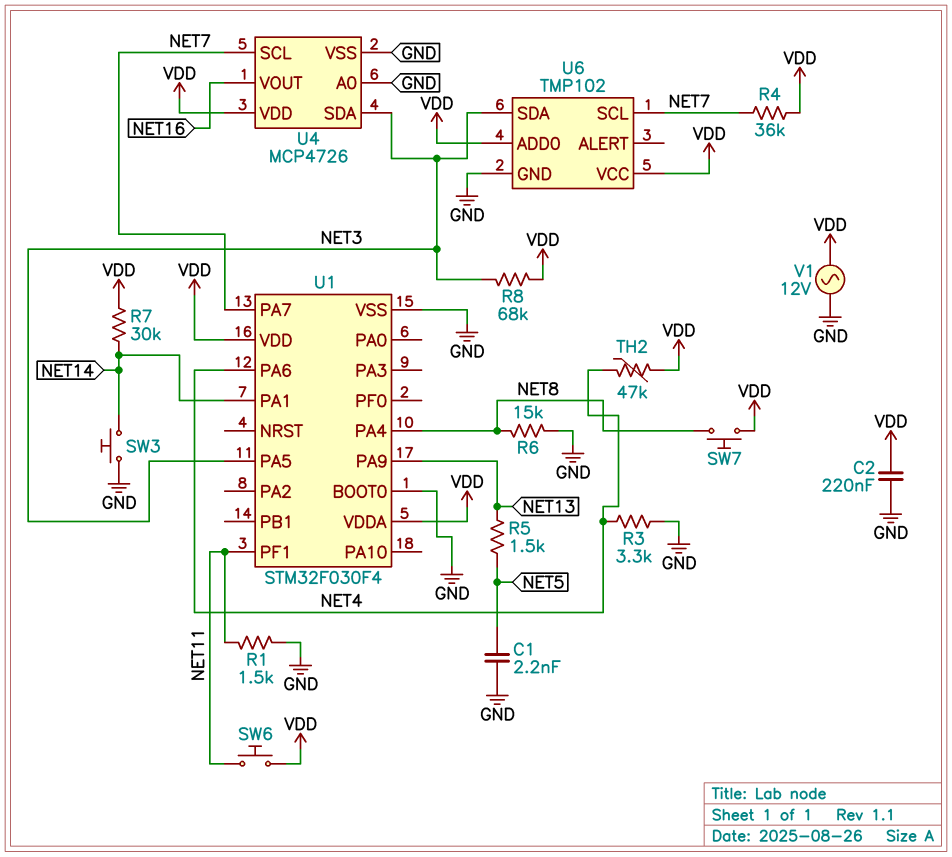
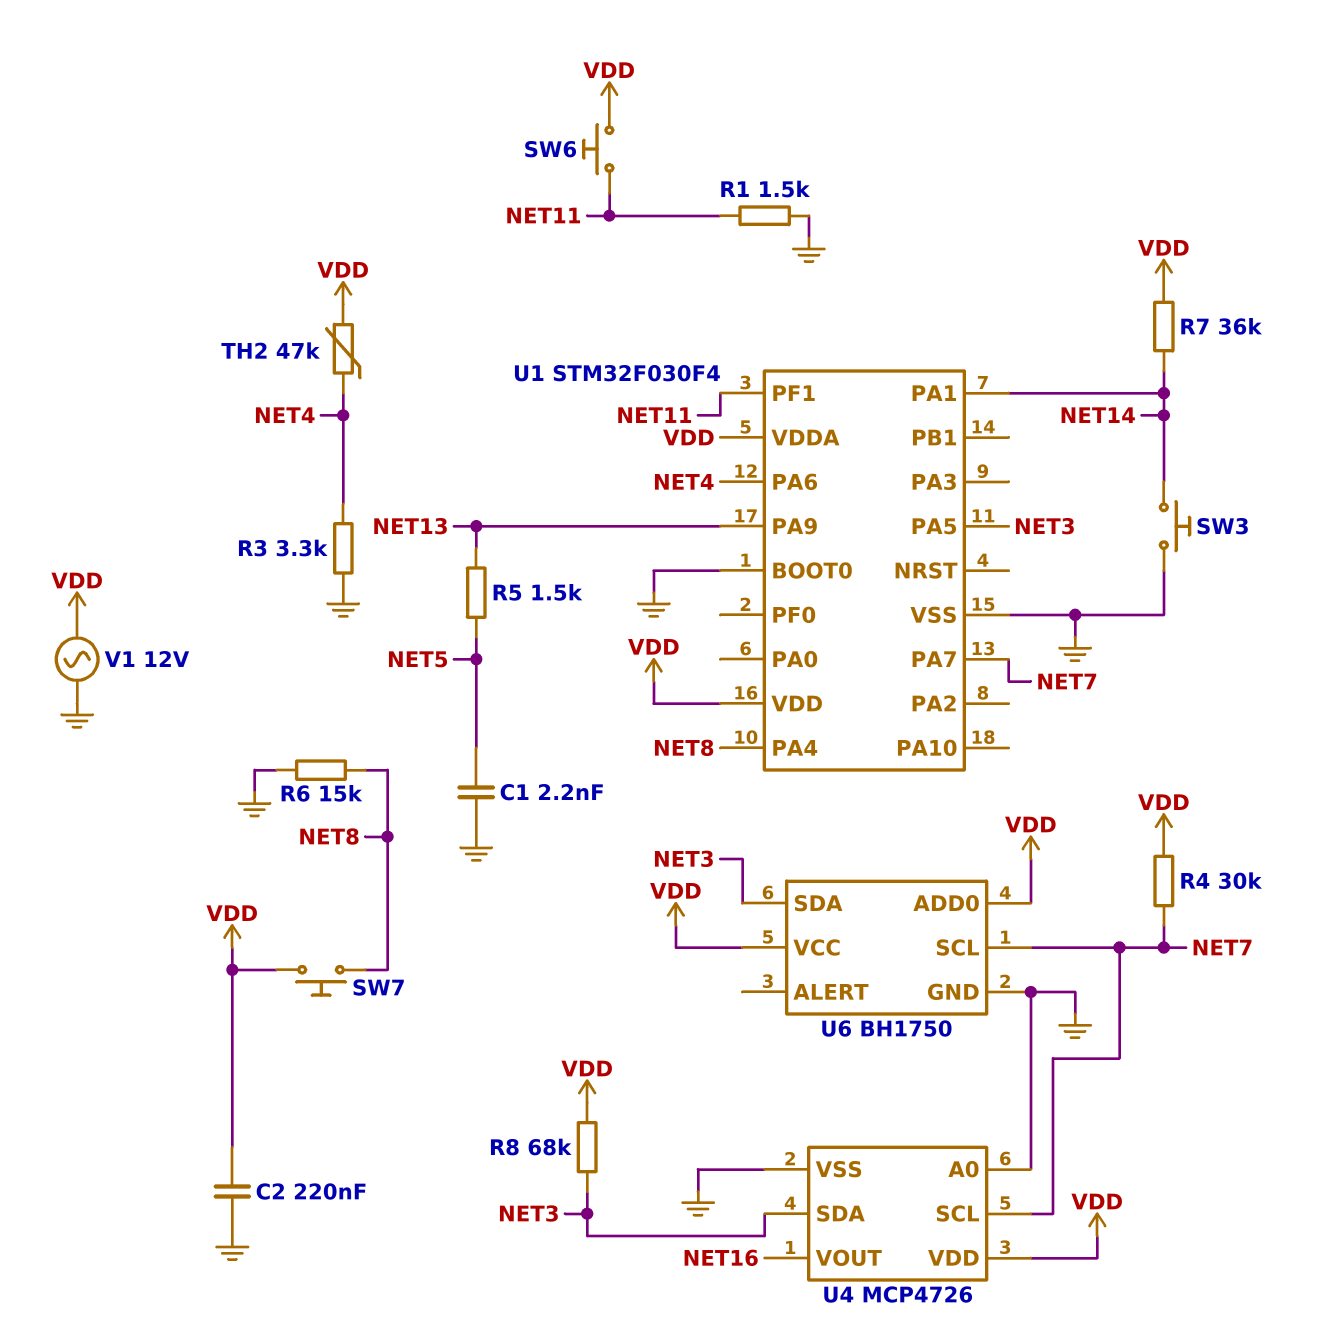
R4: 36k (NET7, VDD) -> 30k (NET7, VDD)
R7: 30k (NET14, VDD) -> 36k (NET14, VDD)
U6: TMP102 -> BH1750

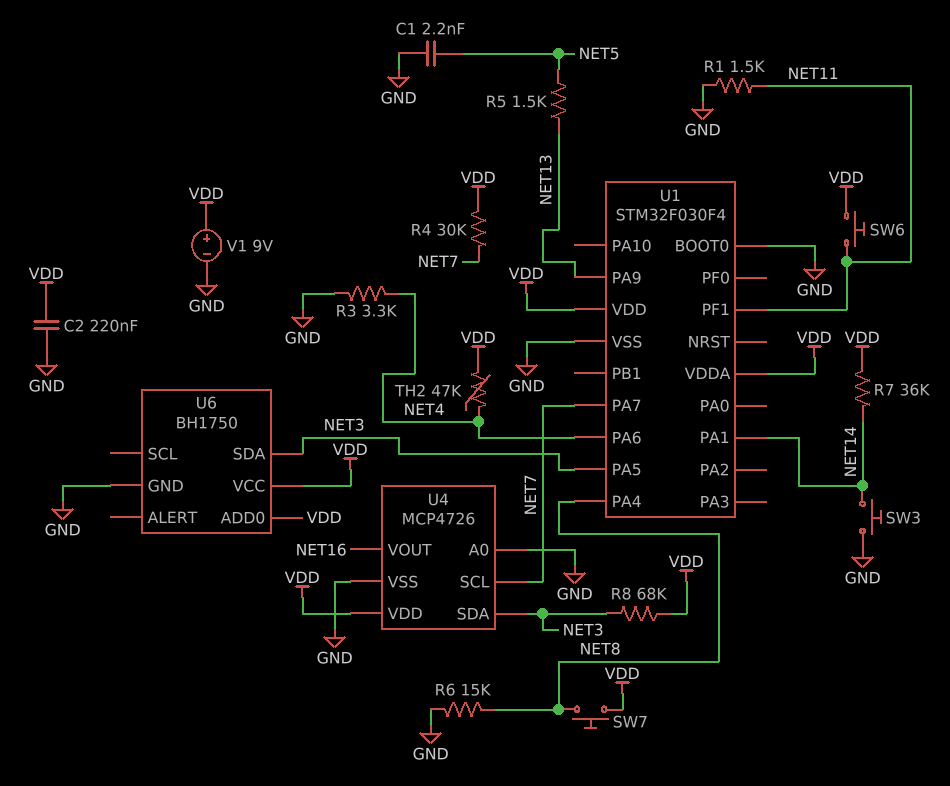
U6 pin SCL: NET7 -> none
V1: AC 12V (GND, VDD) -> 9V (plus VDD, minus GND)

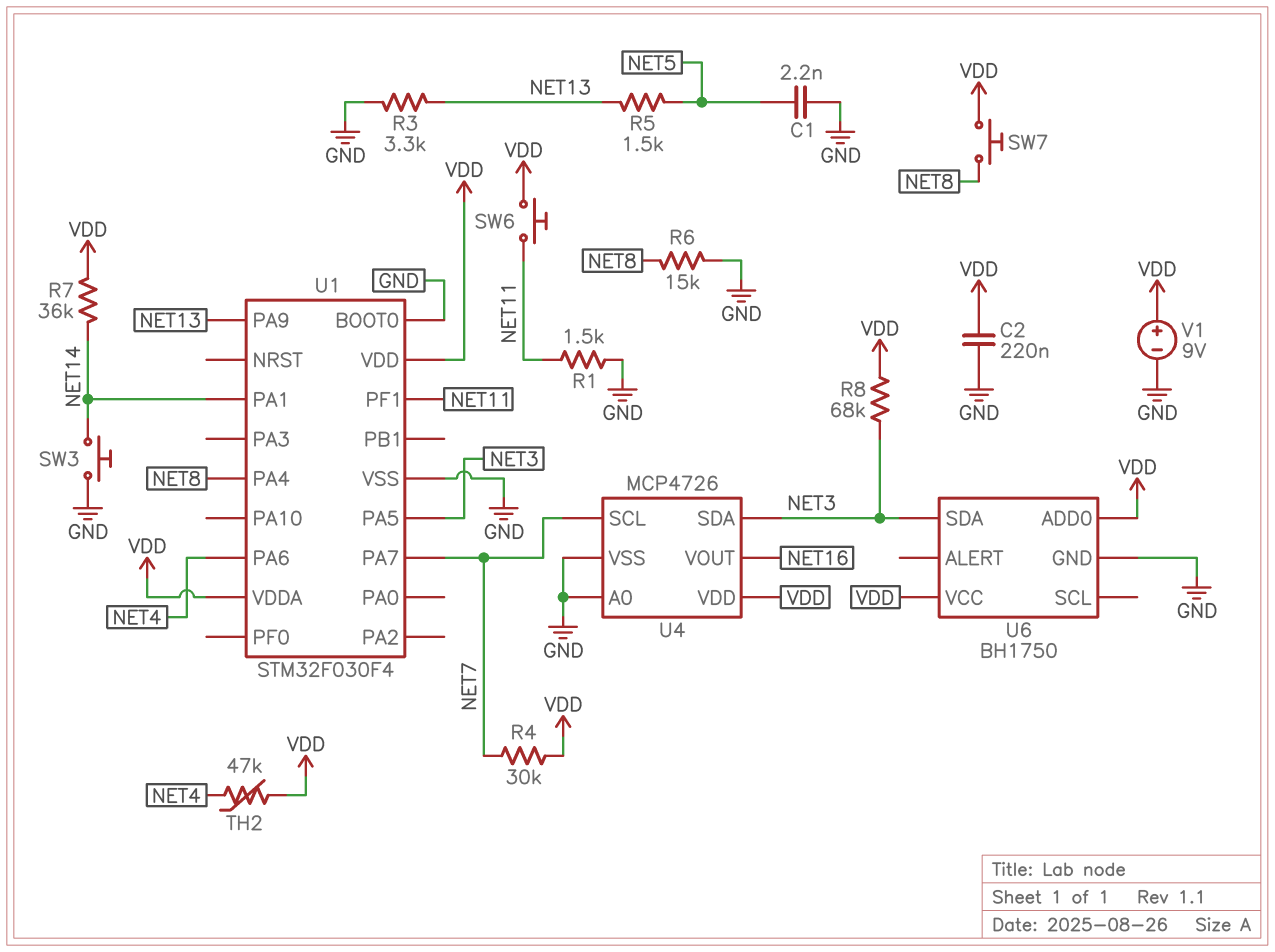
R3: 3.3k (GND, NET4) -> 3.3k (GND, NET13)

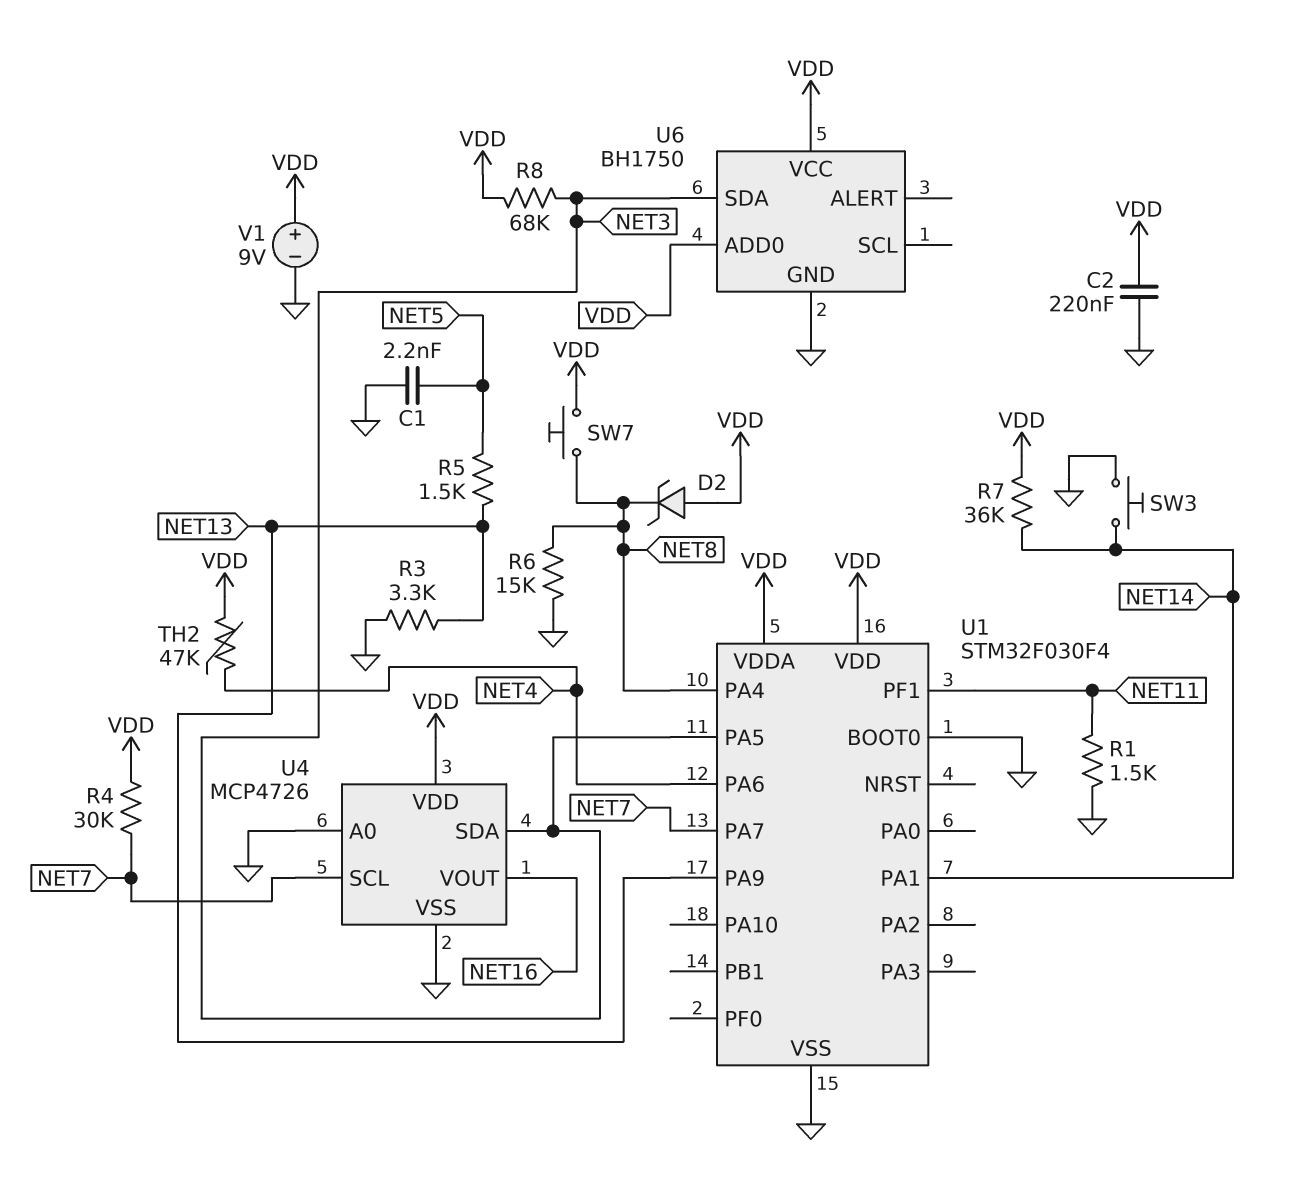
D2: none -> zener (A VDD, K NET8)
SW6: button (NET11, VDD) -> none

